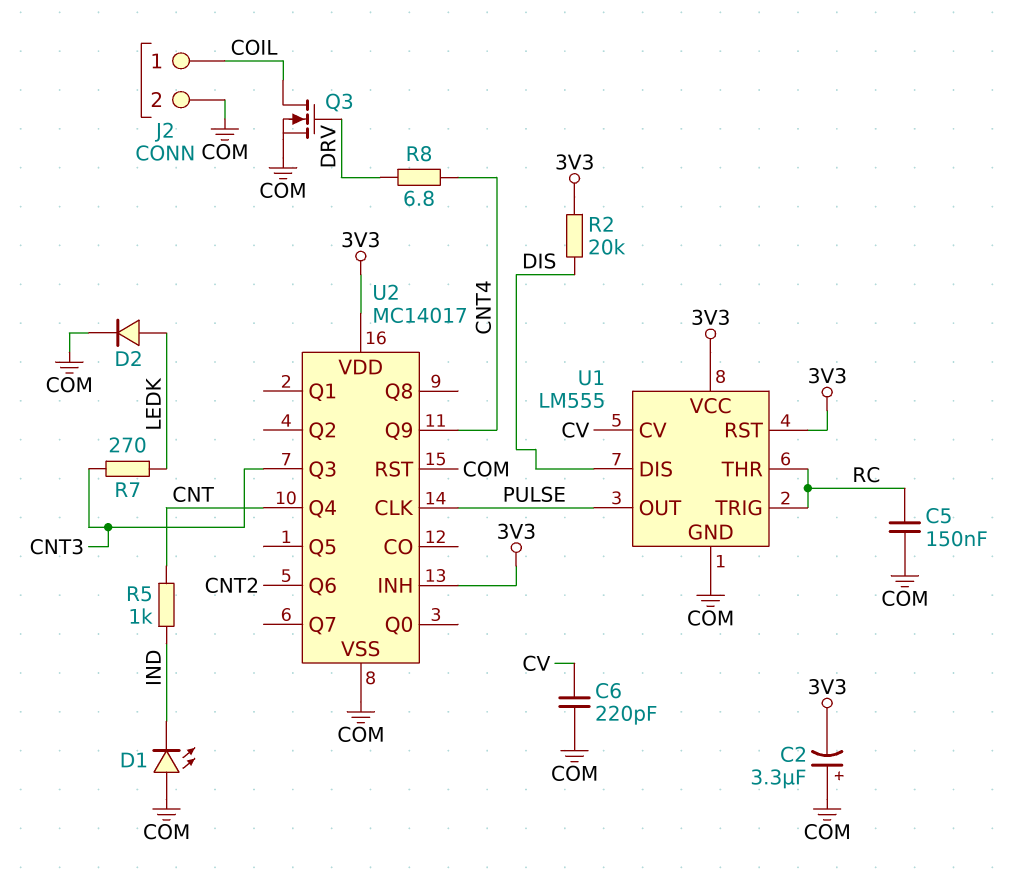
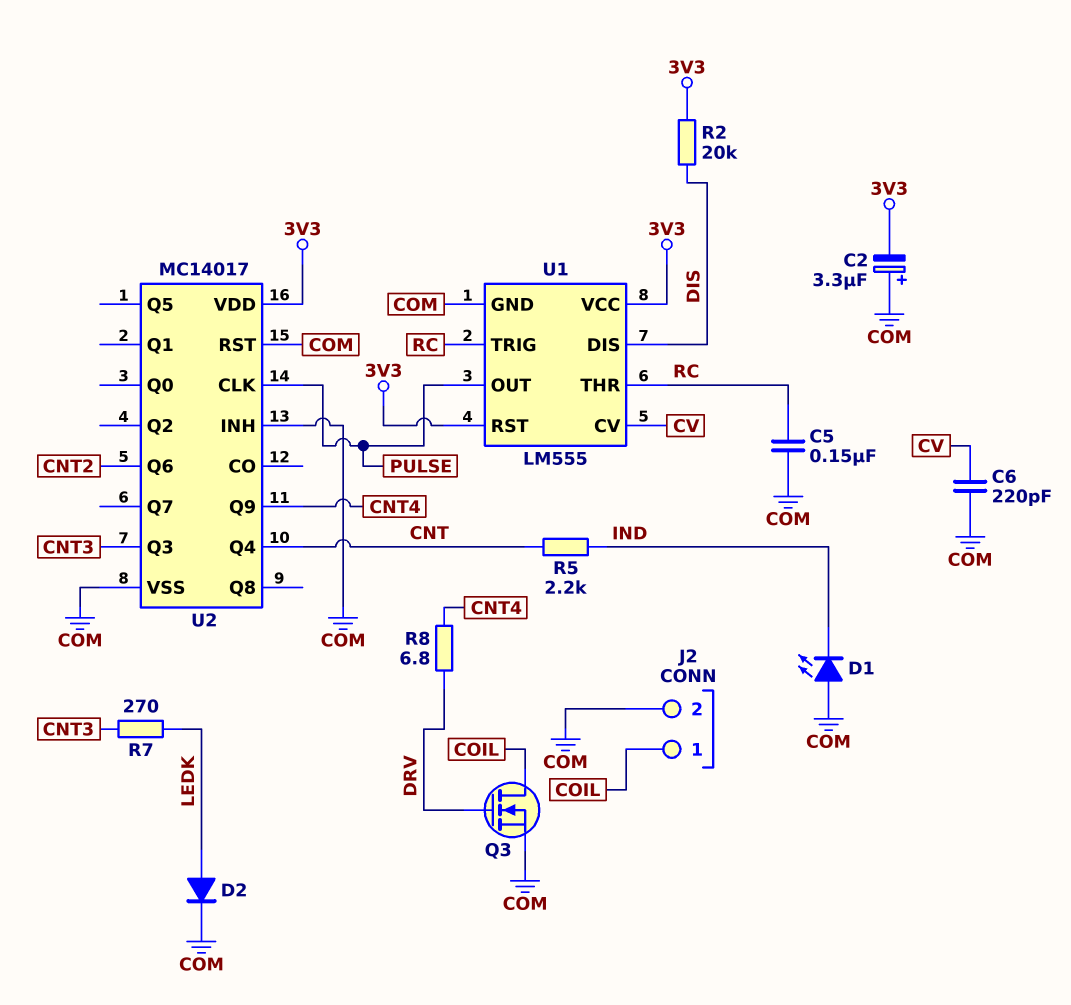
R5: 1k (CNT, IND) -> 2.2k (CNT, IND)
U2 pin INH: 3V3 -> COM

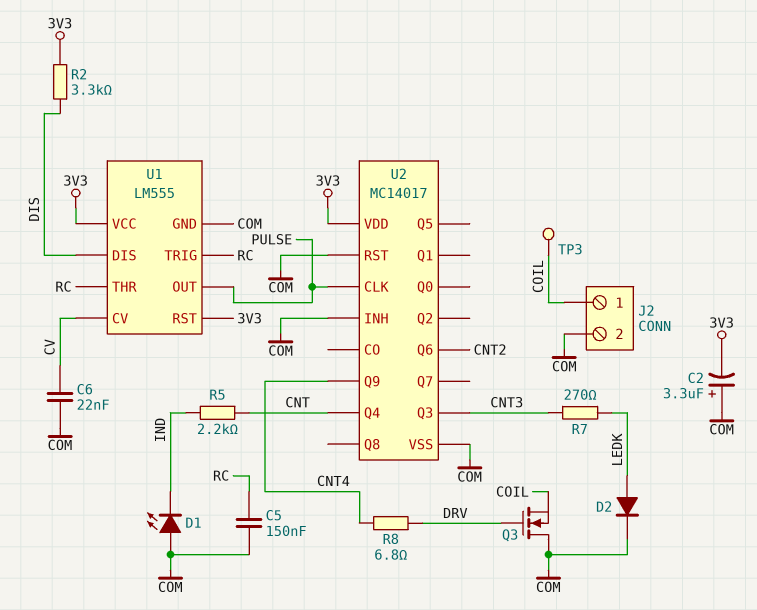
C6: 220pF (COM, CV) -> 22nF (COM, CV)
Q3: NMOS (G DRV, D COIL, S COM) -> NMOS (G DRV, D COM, S COIL)
R2: 20k (3V3, DIS) -> 3.3k (3V3, DIS)
TP3: none -> test point (COIL)

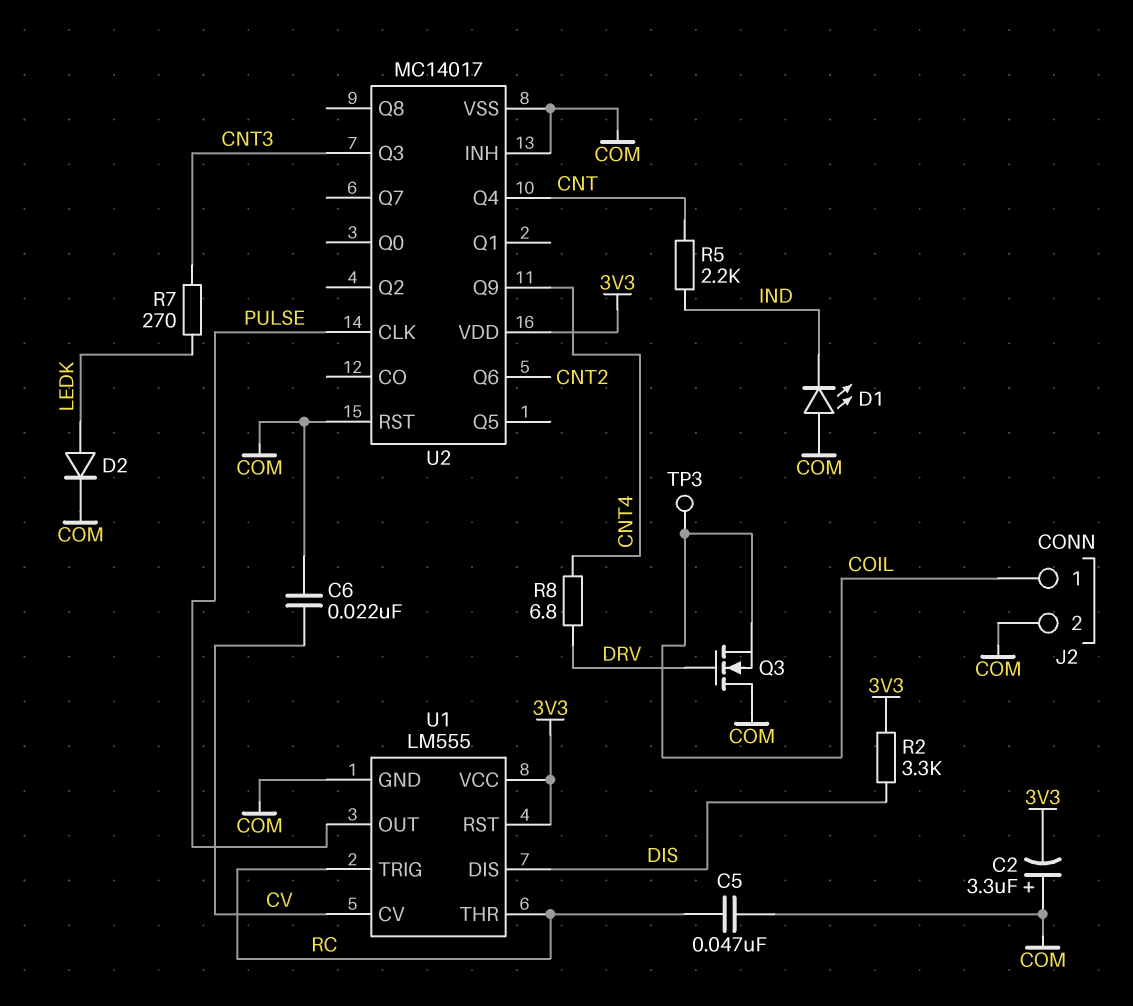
C5: 150nF (COM, RC) -> 47nF (COM, RC)

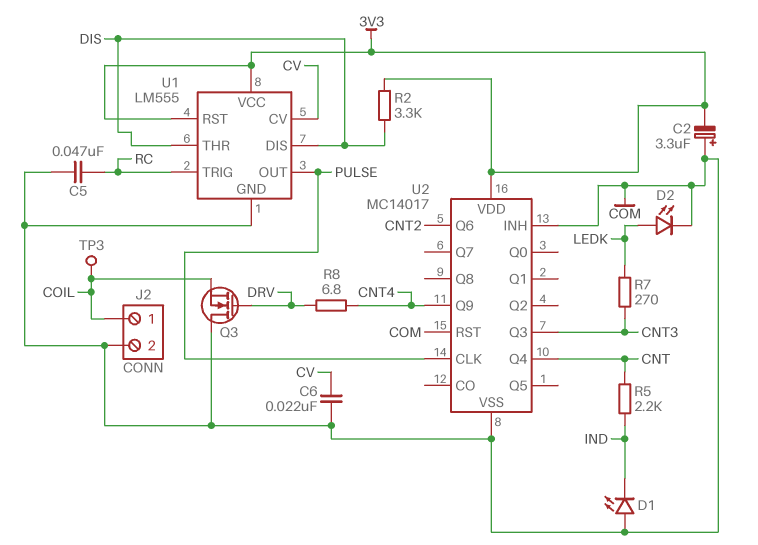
D2: diode (A LEDK, K COM) -> LED (A LEDK, K COM)
U1 pin THR: RC -> DIS

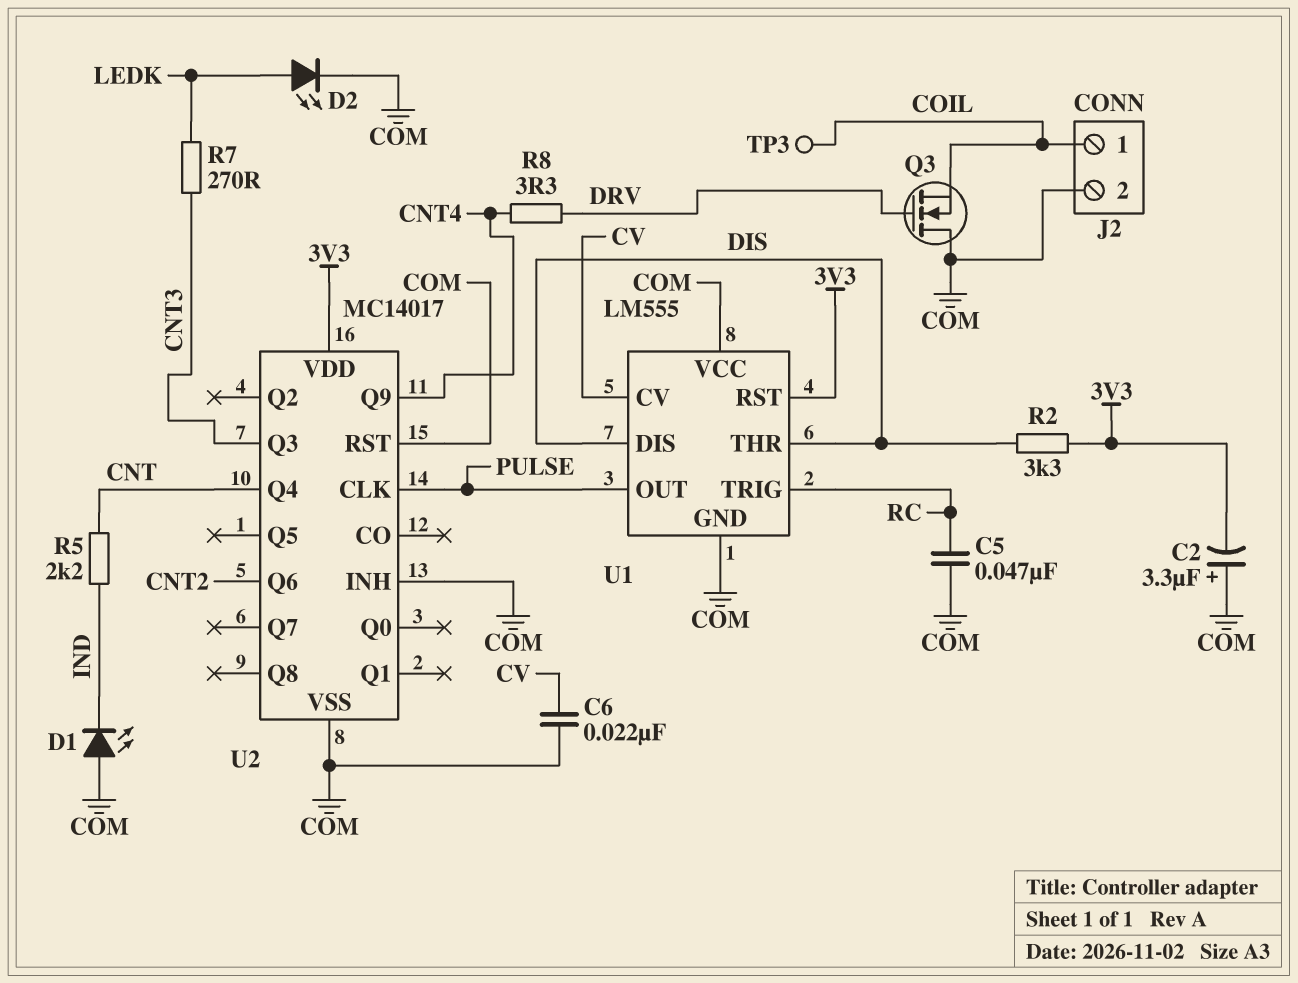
R8: 6.8 (CNT4, DRV) -> 3.3 (CNT4, DRV)
U1 pin VCC: 3V3 -> COM

